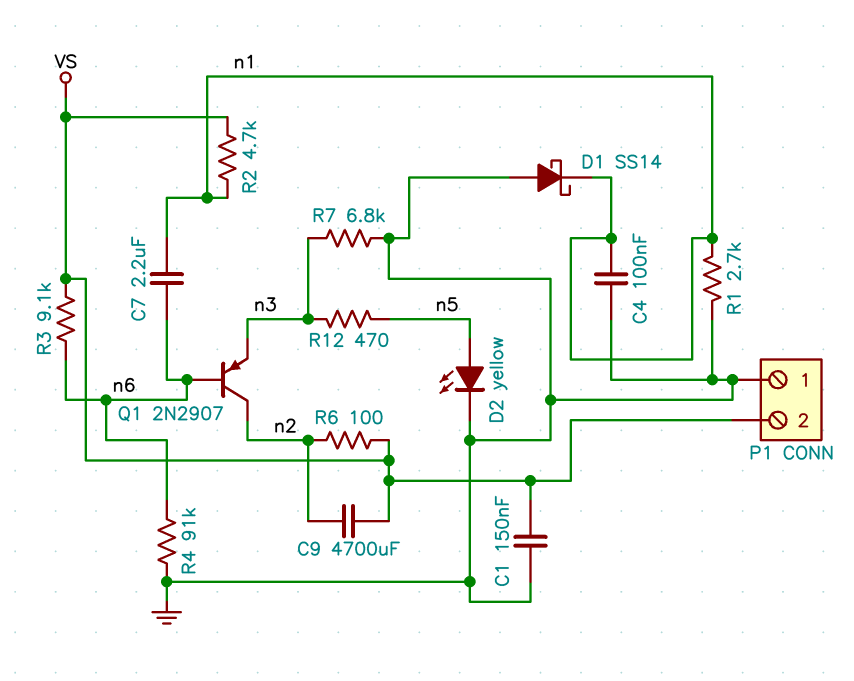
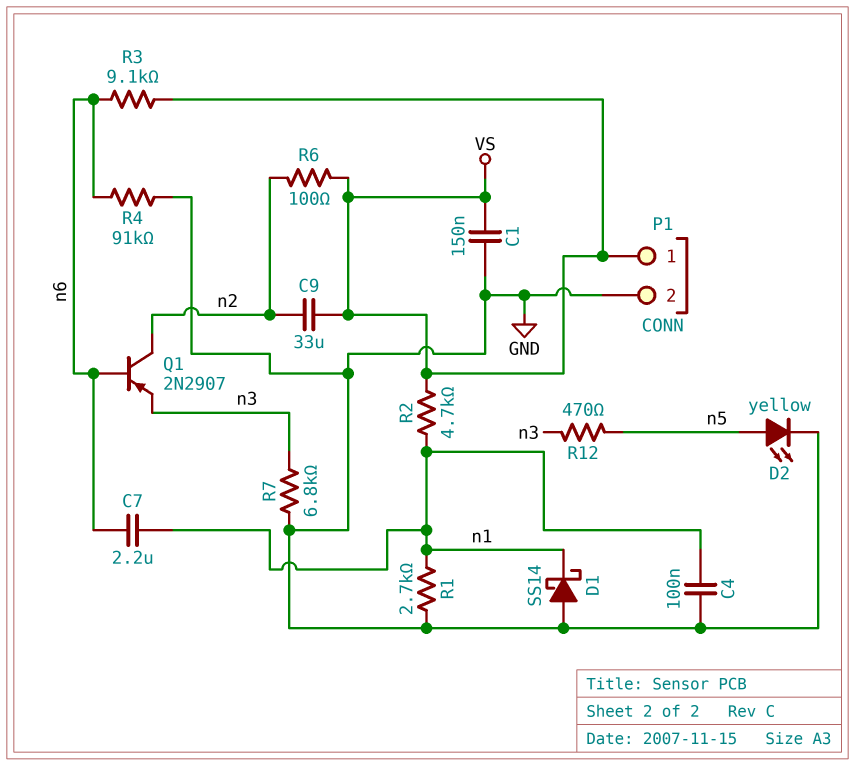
C9: 4700uF (VS, n2) -> 33uF (VS, n2)
P1 pin 1: GND -> VS
P1 pin 2: VS -> GND

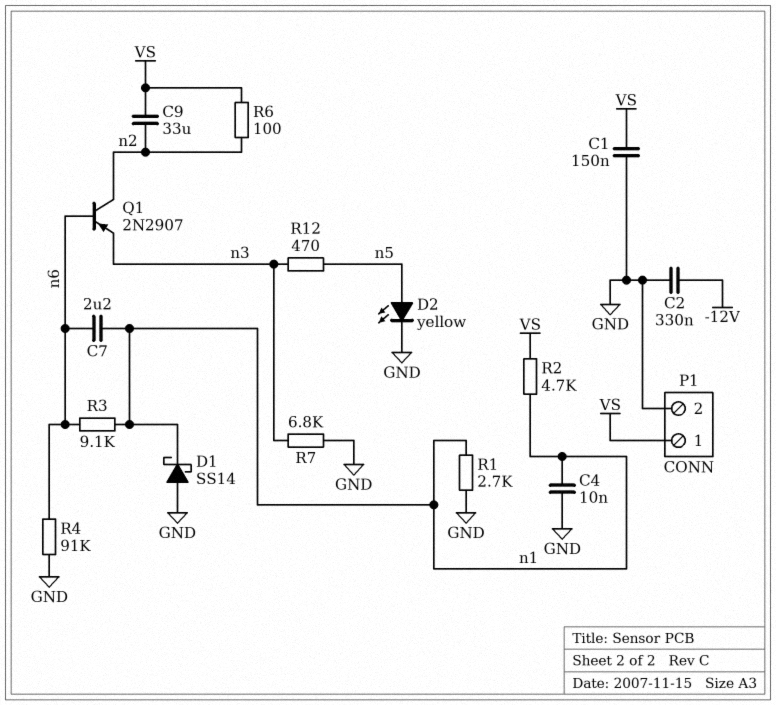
C2: none -> 330nF (-12V, GND)
C4: 100nF (GND, n1) -> 10nF (GND, n1)
R3: 9.1k (VS, n6) -> 9.1k (n1, n6)

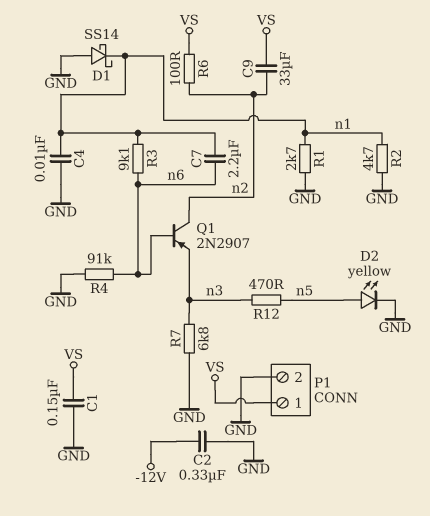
R2: 4.7k (VS, n1) -> 4.7k (GND, n1)

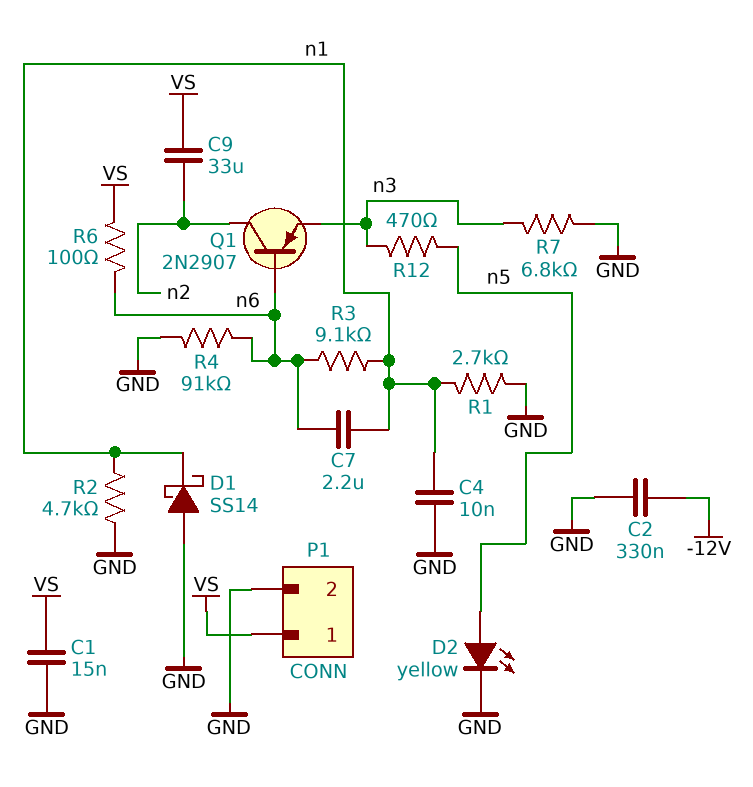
C1: 150nF (GND, VS) -> 15nF (GND, VS)
R6: 100 (VS, n2) -> 100 (VS, n6)

